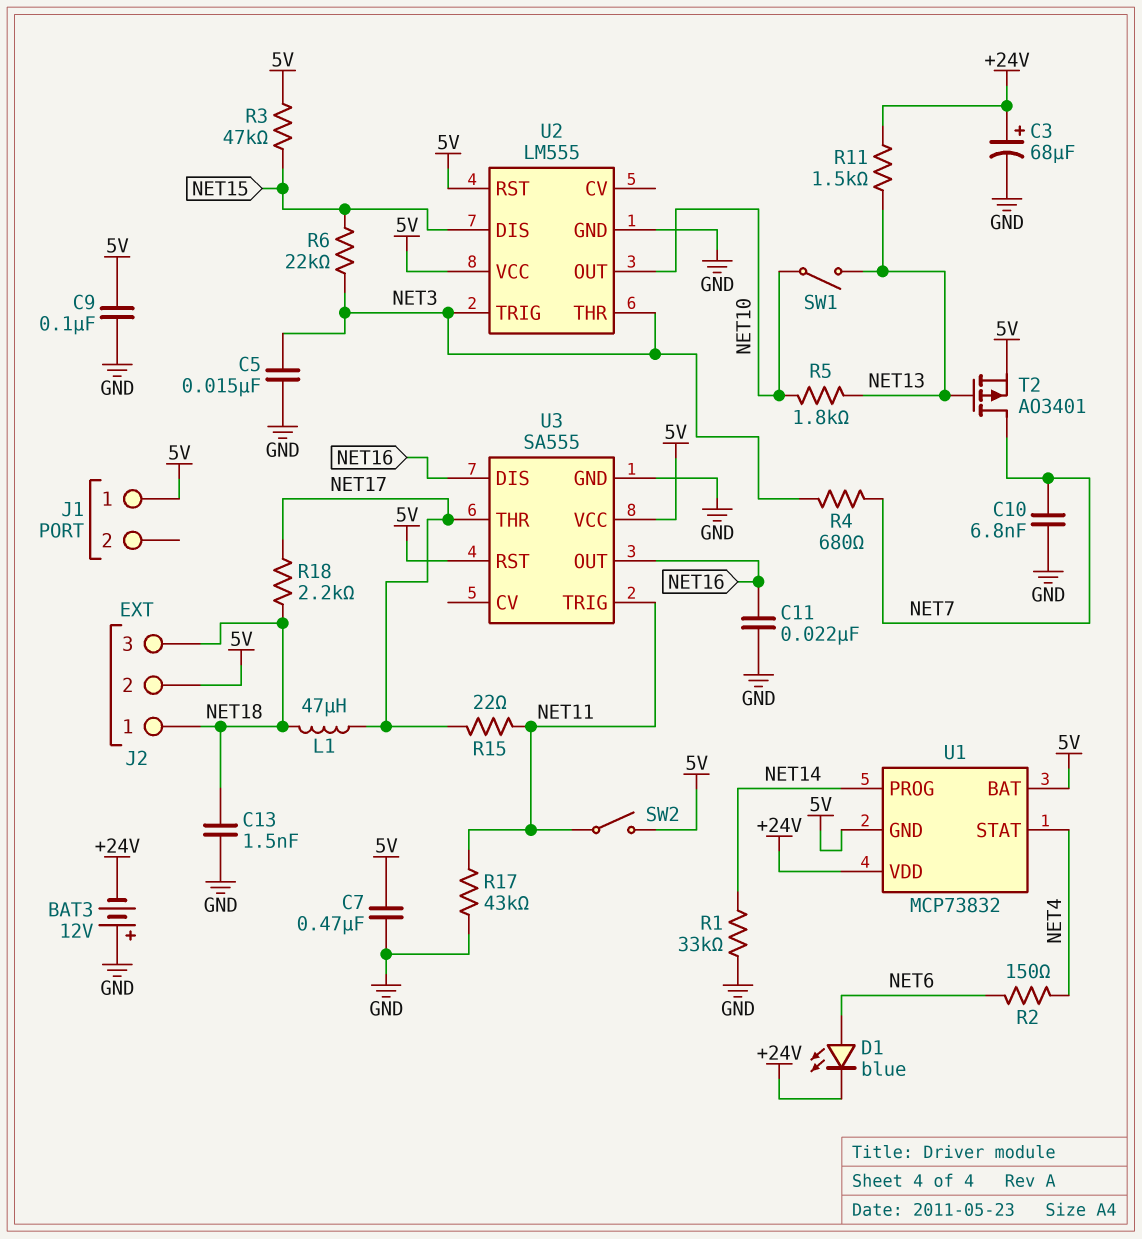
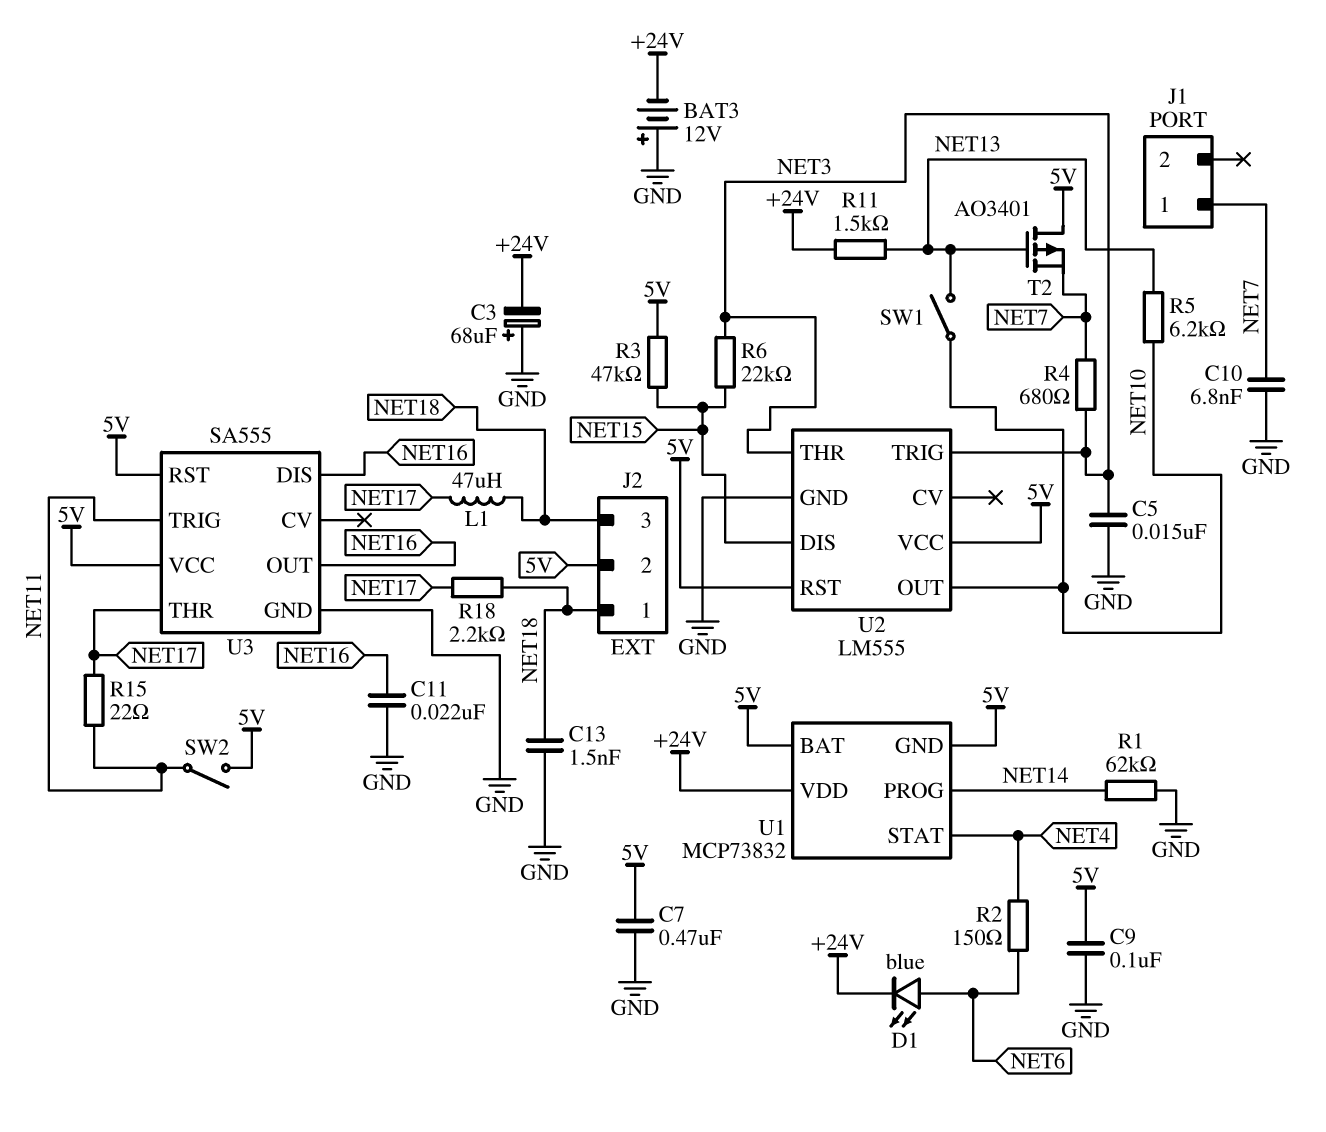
C3: 68uF (plus +24V, minus GND) -> 68uF (plus GND, minus +24V)
J1 pin 1: 5V -> NET7
R1: 33k (GND, NET14) -> 62k (GND, NET14)
R5: 1.8k (NET10, NET13) -> 6.2k (NET10, NET13)
R17: 43k (GND, NET11) -> none
T2: PMOS AO3401 (G NET13, D NET7, S 5V) -> PMOS AO3401 (G NET13, D 5V, S NET7)

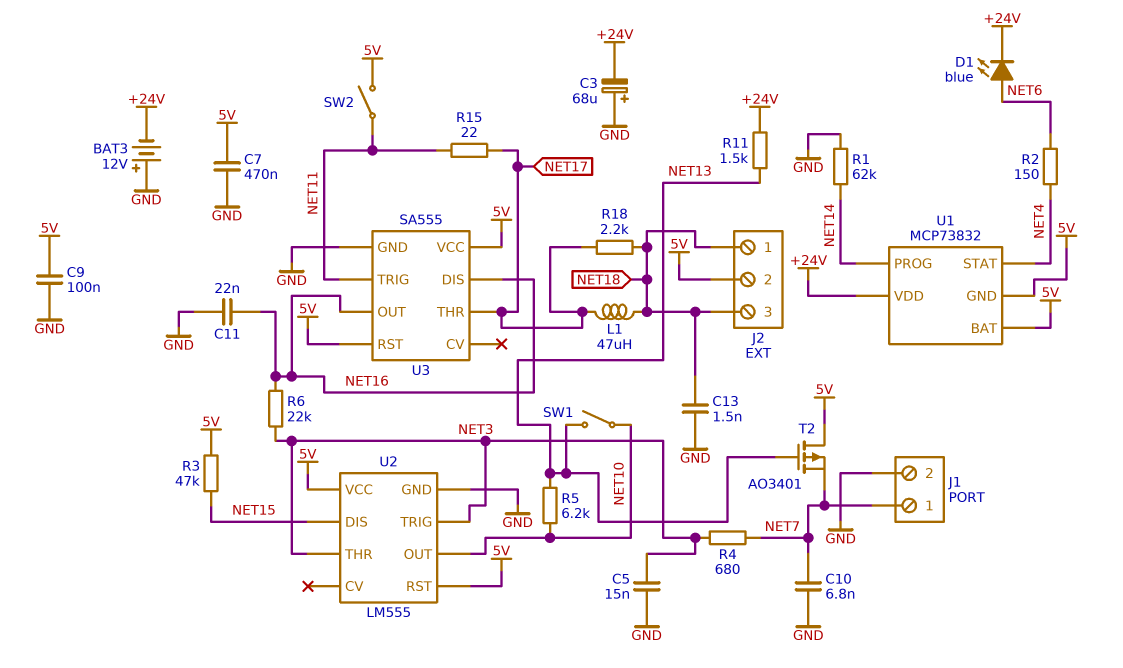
J1 pin 2: none -> GND
R6: 22k (NET3, NET15) -> 22k (NET3, NET16)

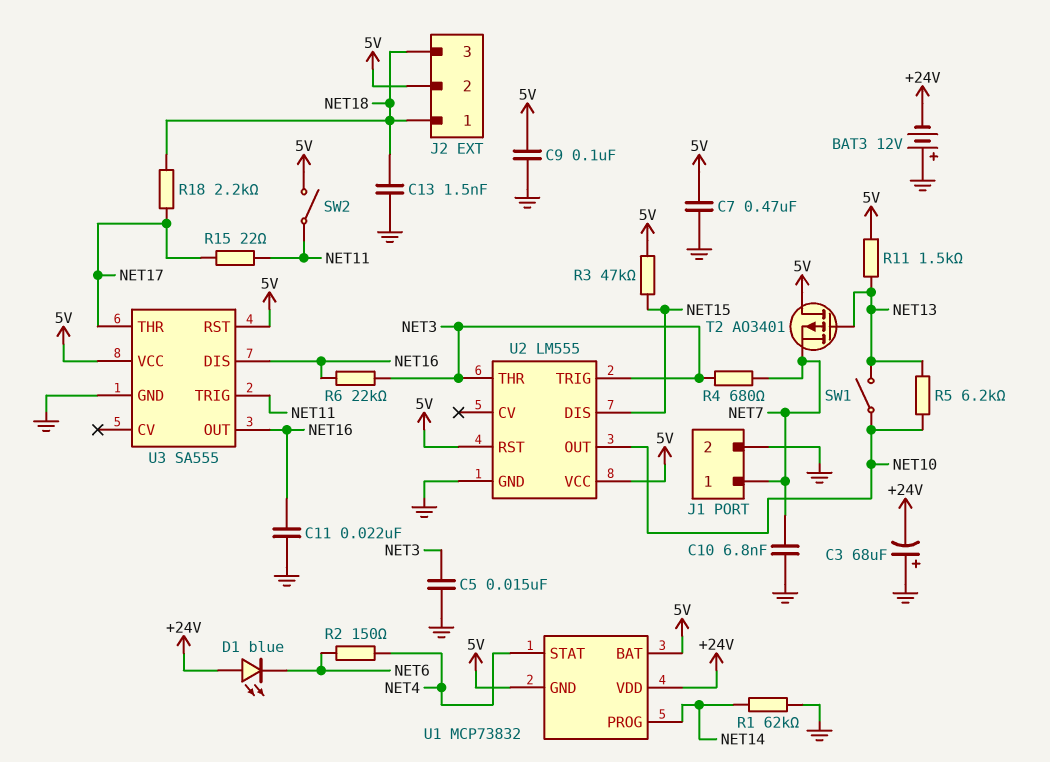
D1: LED blue (A NET6, K +24V) -> LED blue (A +24V, K NET6)
L1: 47uH (NET17, NET18) -> none
R11: 1.5k (+24V, NET13) -> 1.5k (5V, NET13)

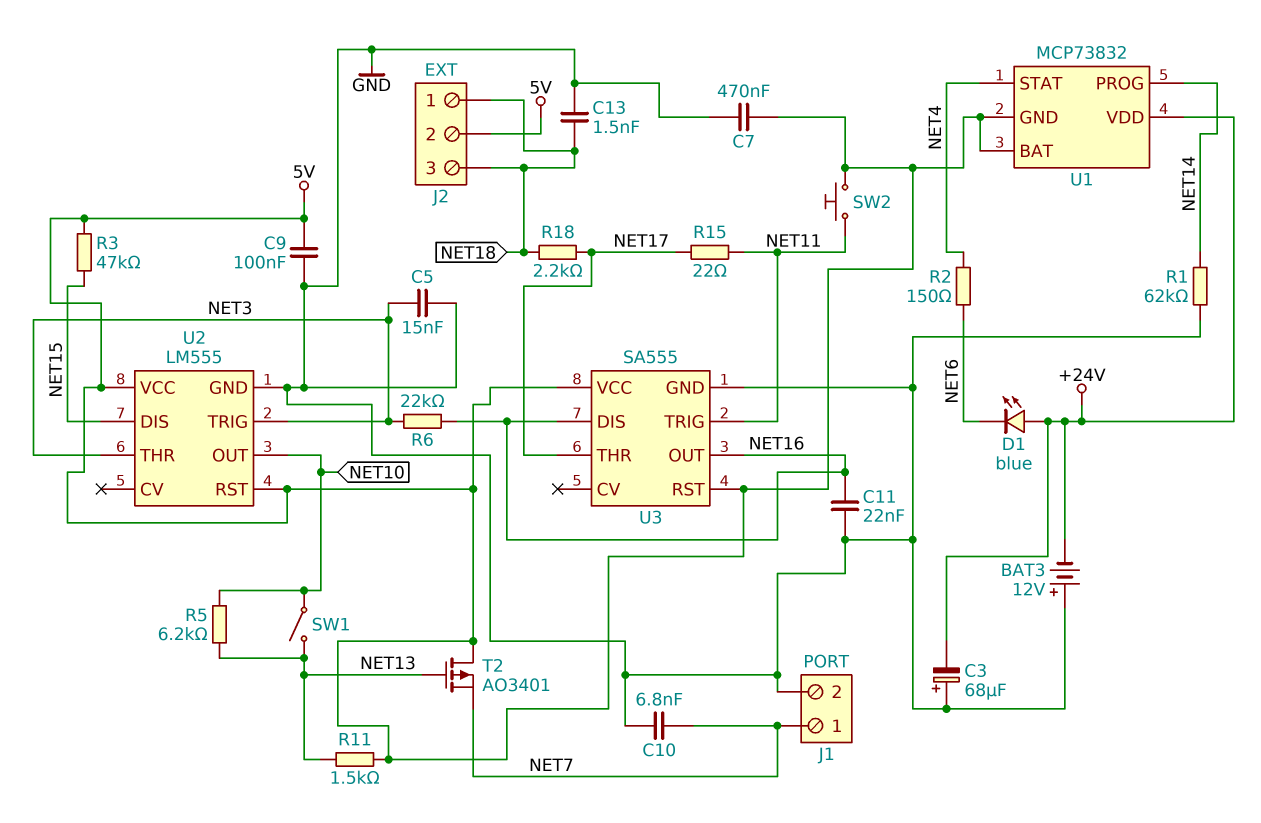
R4: 680 (NET3, NET7) -> none
SW2: switch (5V, NET11) -> button (5V, NET11)

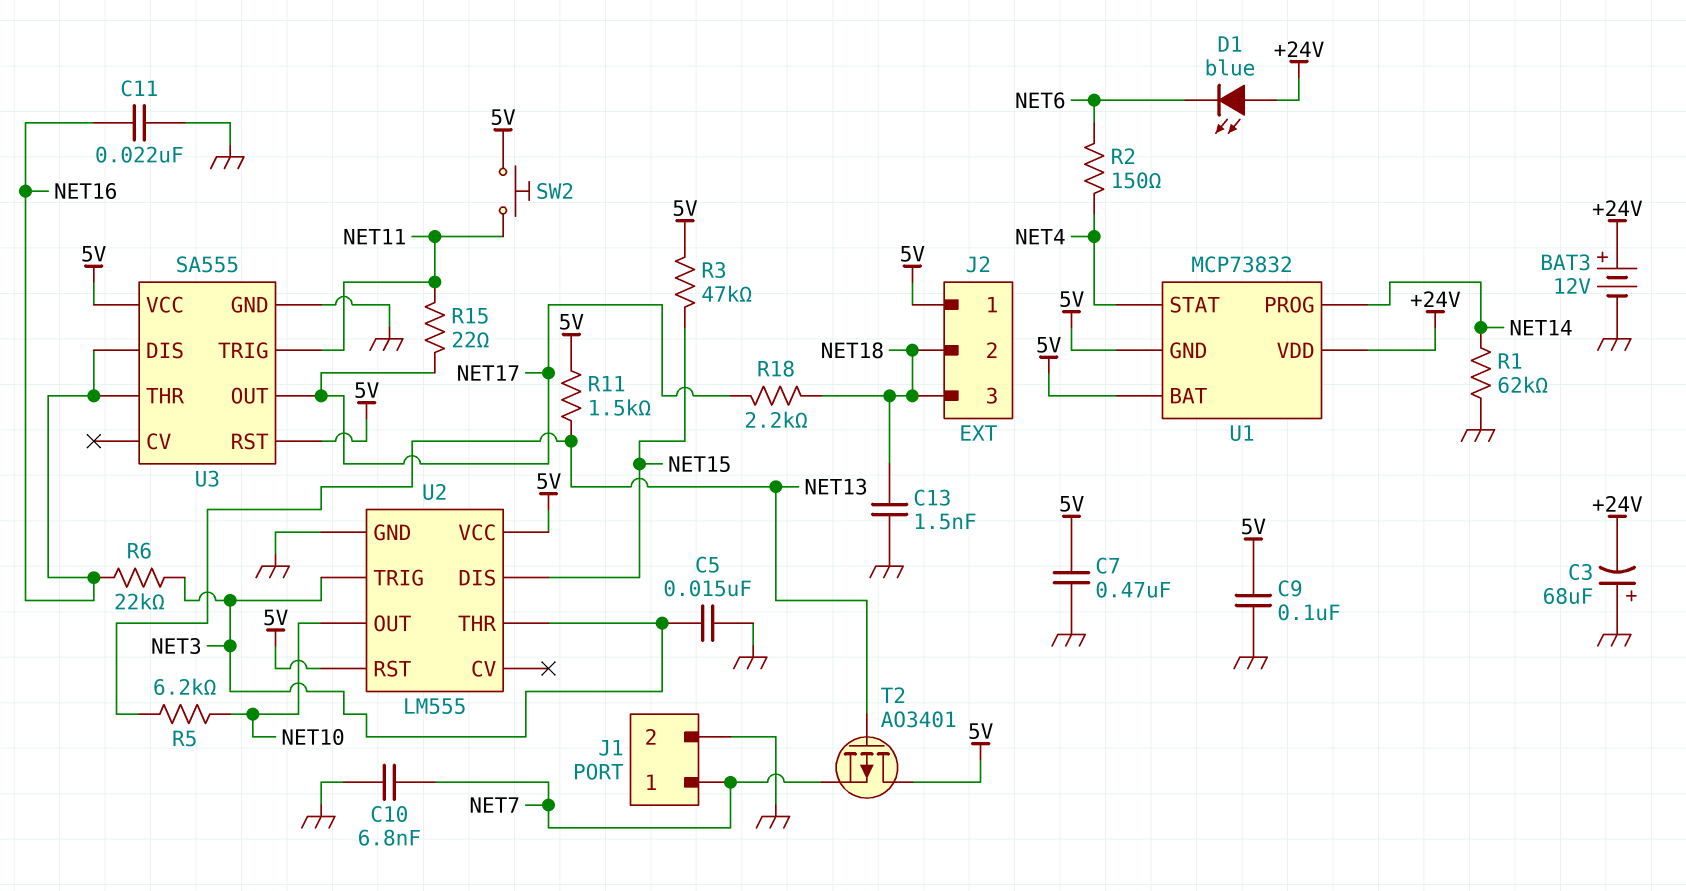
BAT3: 12V (plus GND, minus +24V) -> 12V (plus +24V, minus GND)
J2 pin 1: NET18 -> 5V
J2 pin 2: 5V -> NET18
SW1: switch (NET10, NET13) -> none
U3 pin OUT: NET16 -> NET17
U3 pin THR: NET17 -> NET16

